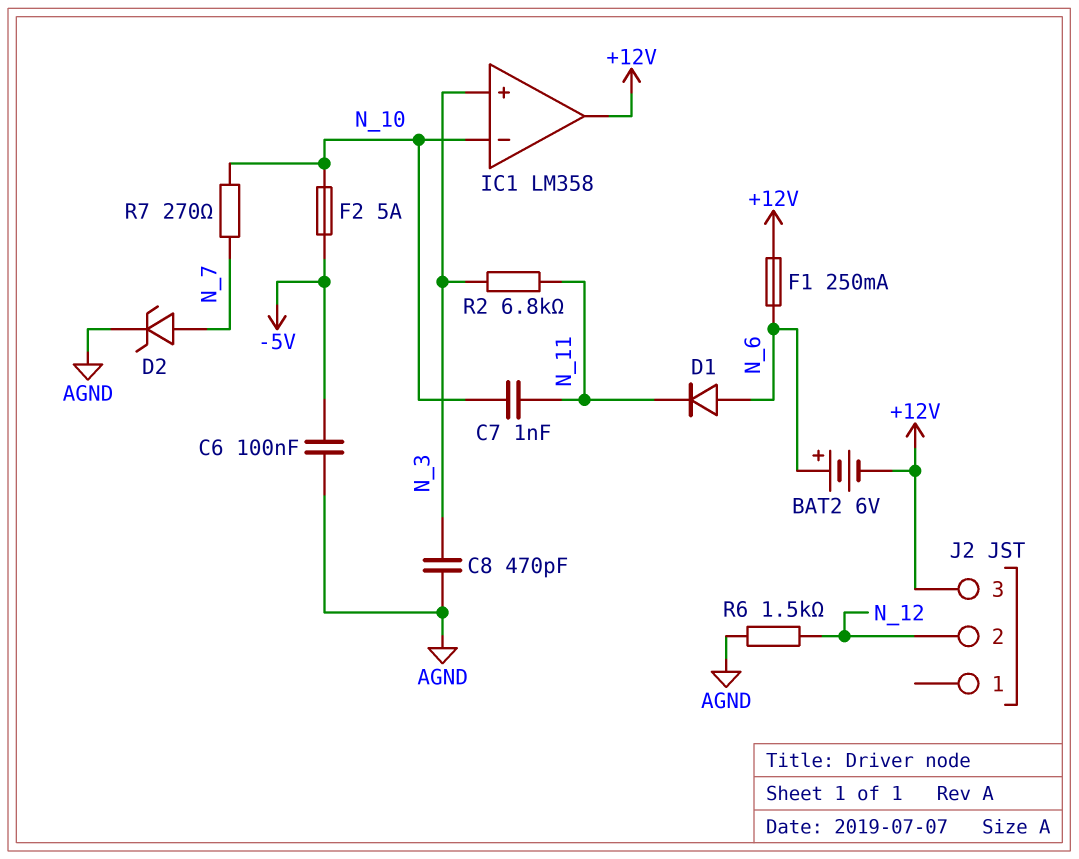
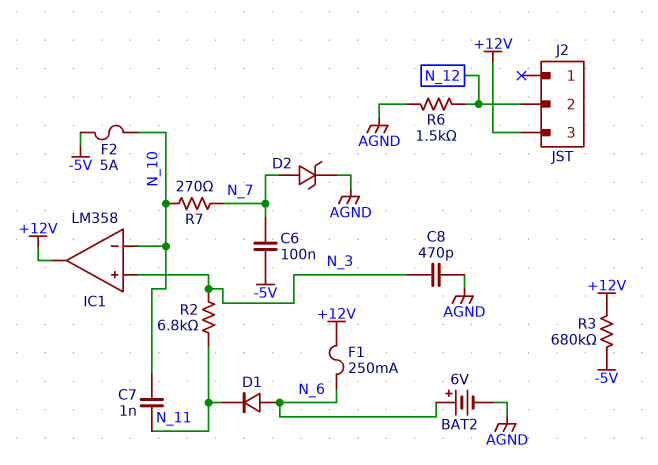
BAT2: 6V (plus N_6, minus +12V) -> 6V (plus N_6, minus AGND)
C6: 100nF (-5V, AGND) -> 100nF (-5V, N_7)
R3: none -> 680k (+12V, -5V)

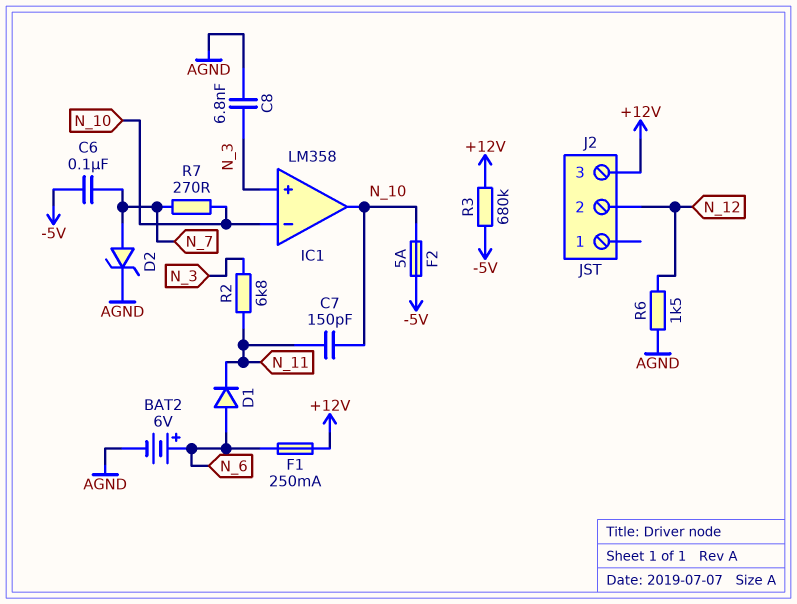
C7: 1nF (N_10, N_11) -> 150pF (N_10, N_11)
C8: 470pF (AGND, N_3) -> 6.8nF (AGND, N_3)
IC1 pin out: +12V -> N_10

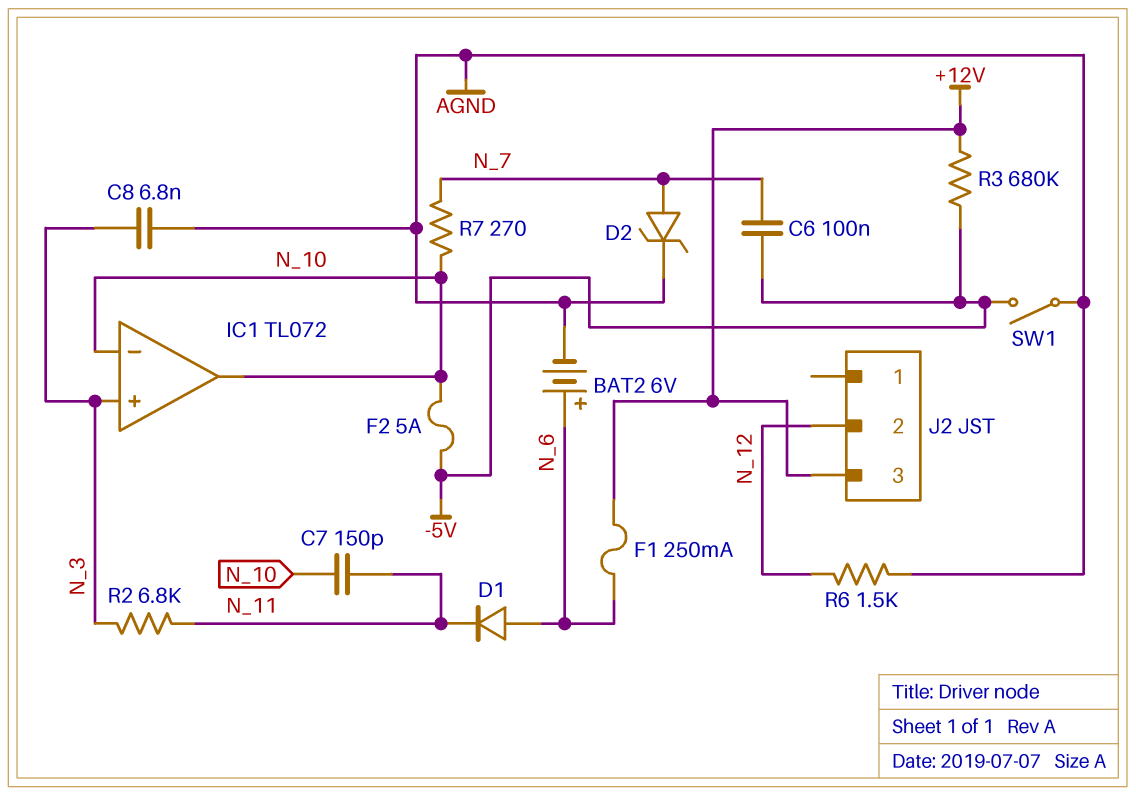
IC1: LM358 -> TL072
SW1: none -> switch (-5V, AGND)

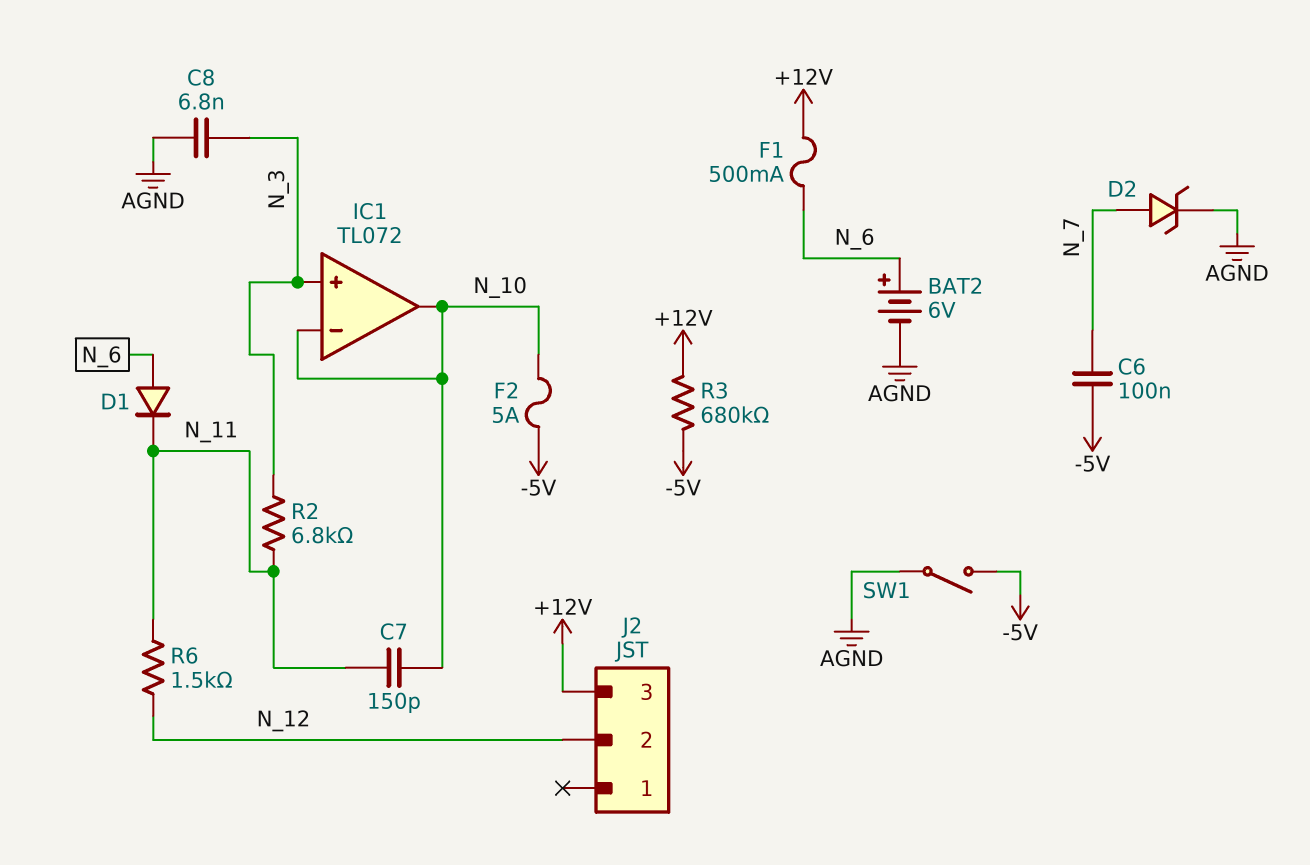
F1: 250mA (+12V, N_6) -> 500mA (+12V, N_6)
R6: 1.5k (AGND, N_12) -> 1.5k (N_11, N_12)
R7: 270 (N_7, N_10) -> none

